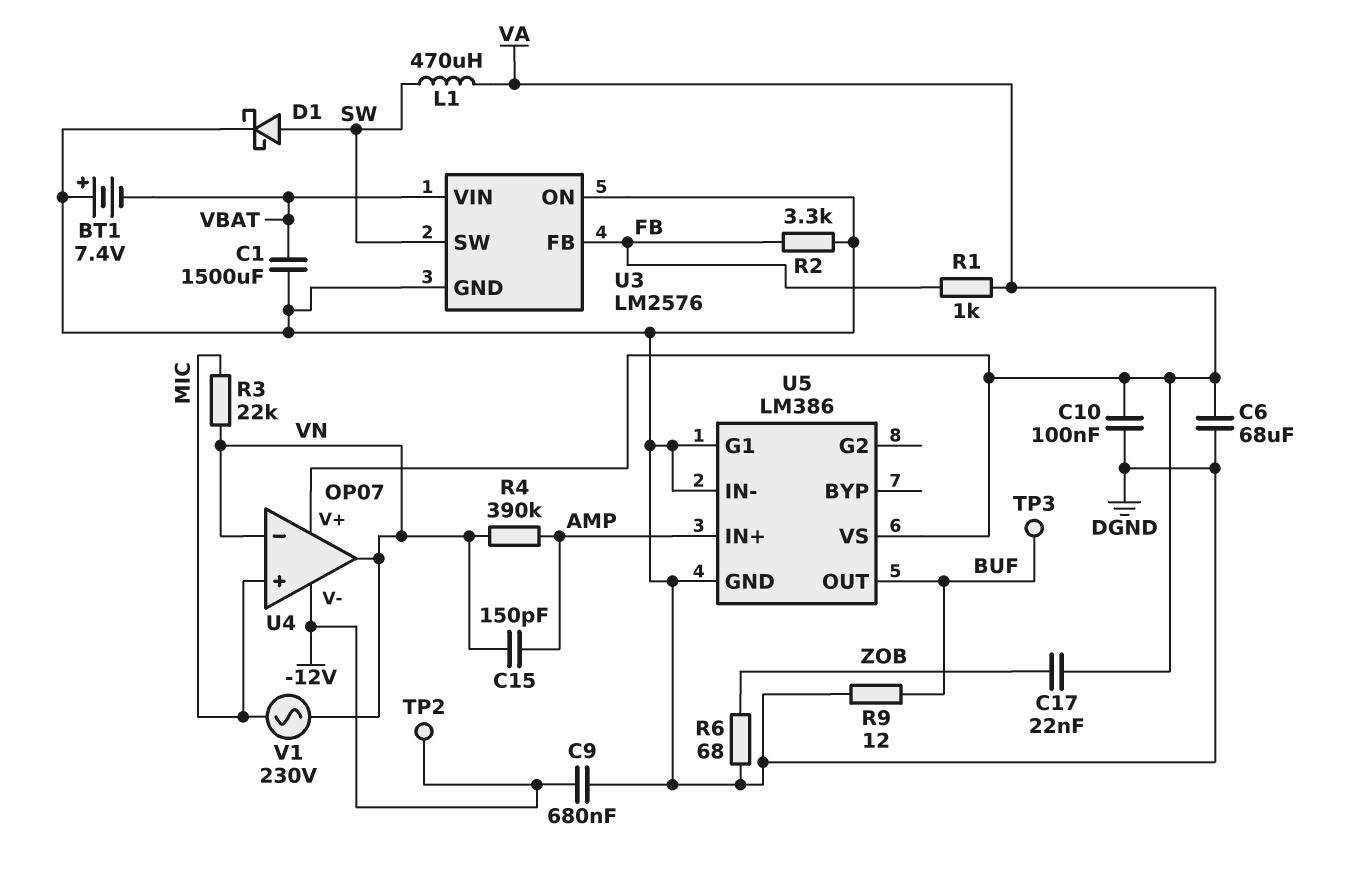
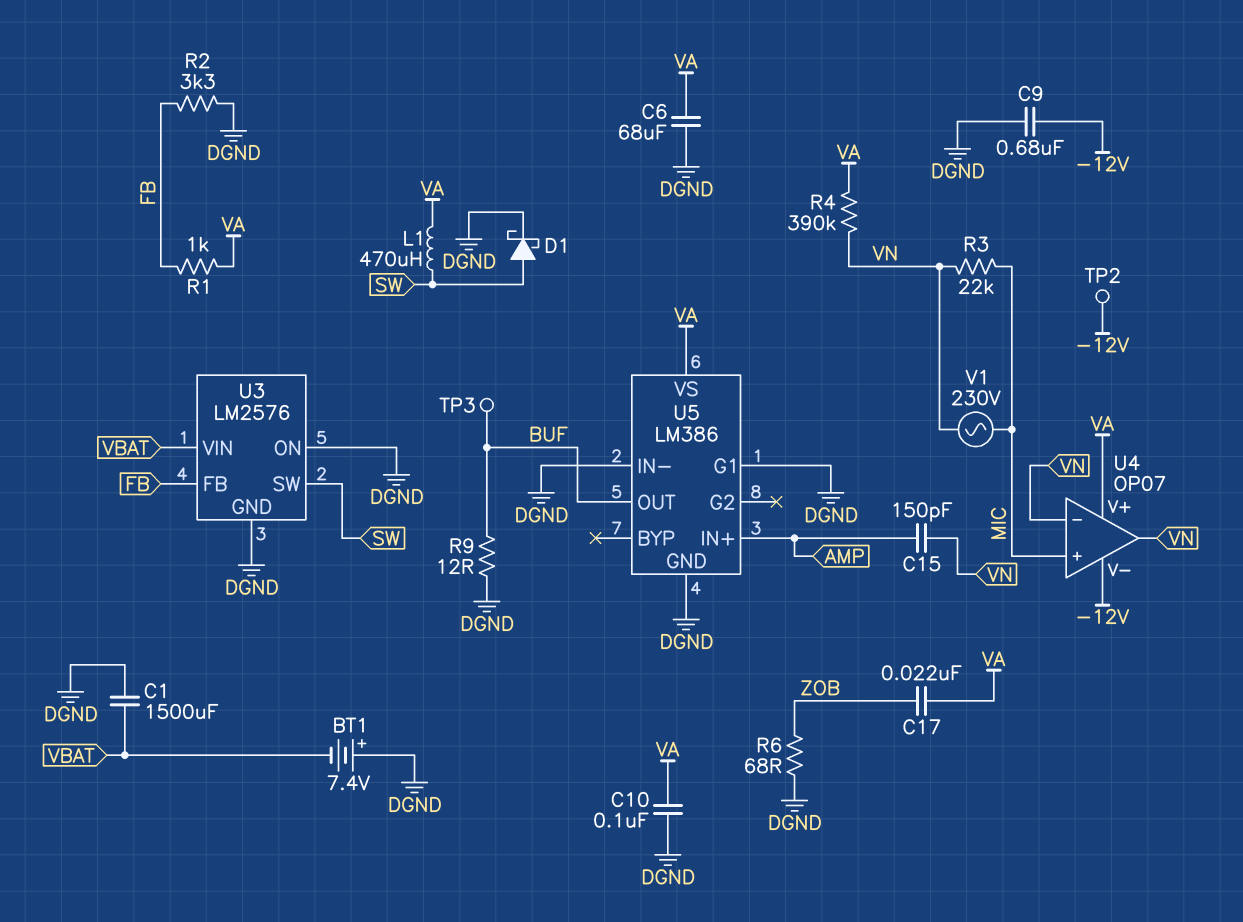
R4: 390k (AMP, VN) -> 390k (VA, VN)

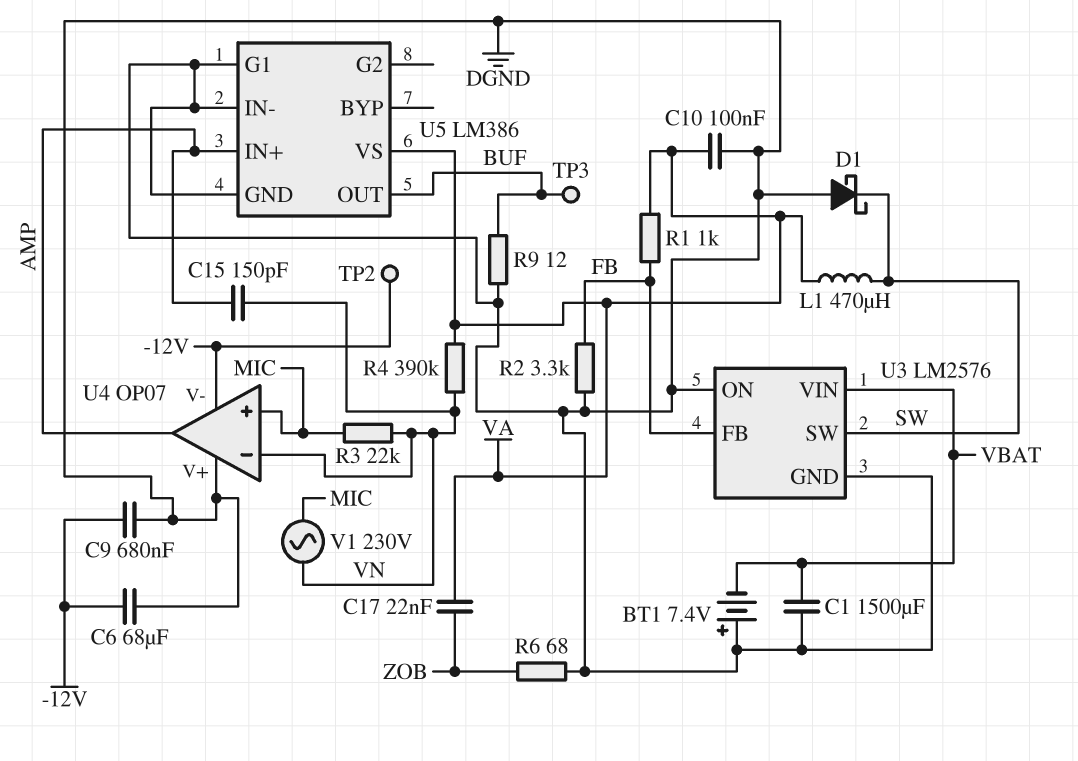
C6: 68uF (DGND, VA) -> 68uF (-12V, DGND)
D1: schottky (A SW, K DGND) -> schottky (A DGND, K SW)
U4 pin V+: VA -> DGND
U4 pin out: VN -> AMP

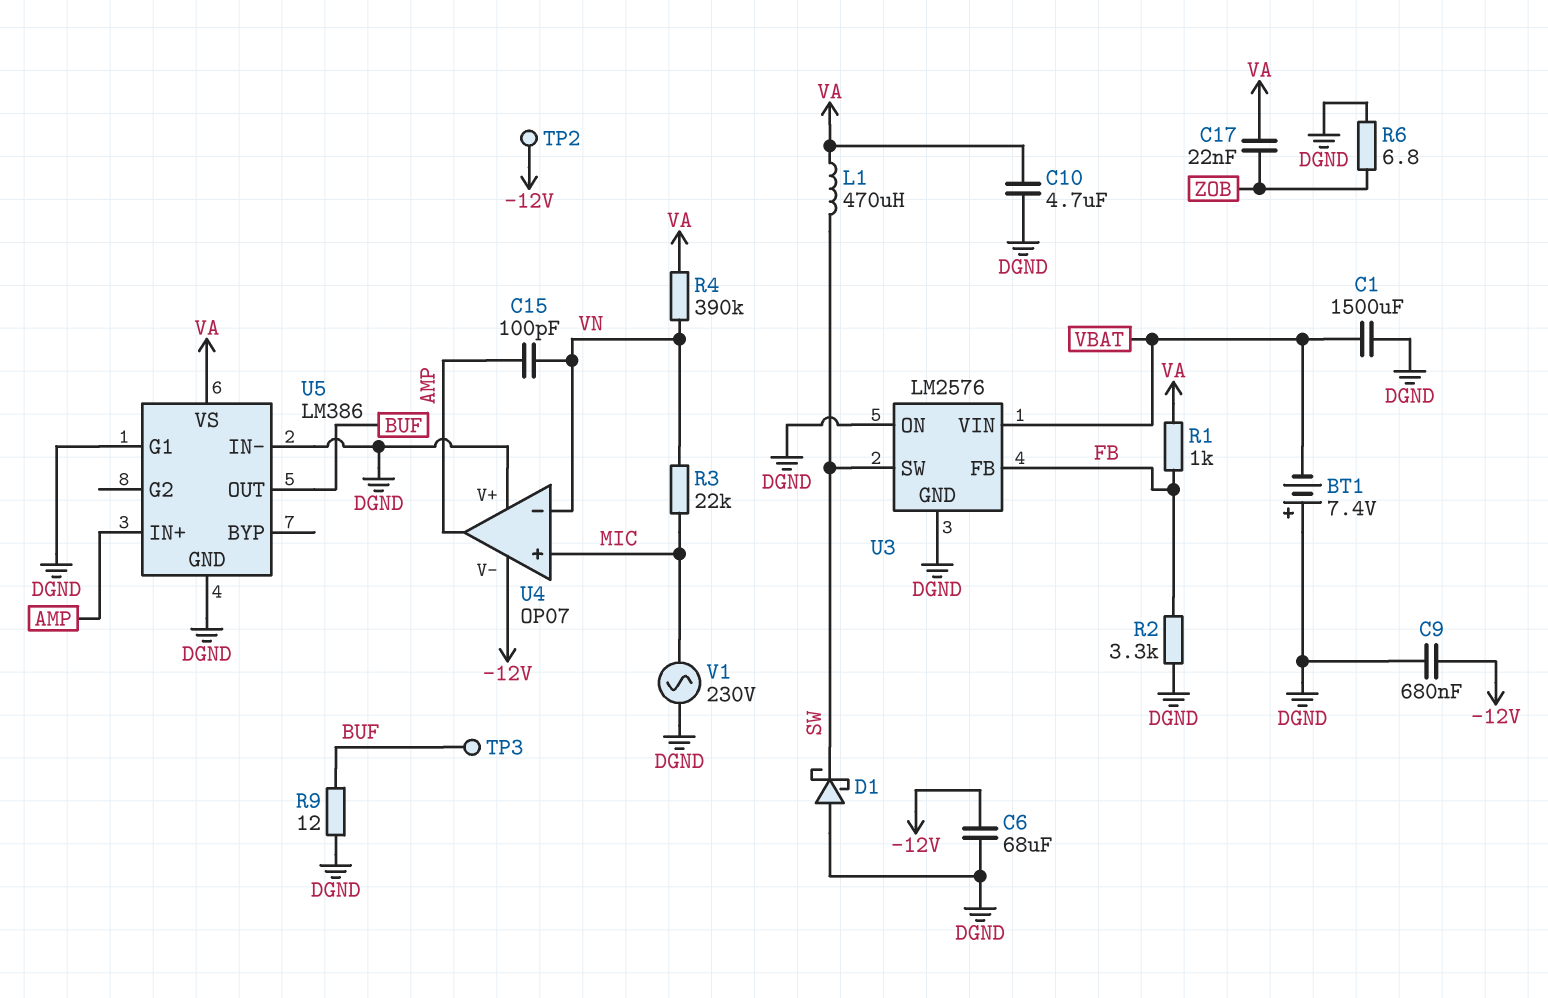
C10: 100nF (DGND, VA) -> 4.7uF (DGND, VA)
C15: 150pF (AMP, VN) -> 100pF (AMP, VN)
R6: 68 (DGND, ZOB) -> 6.8 (DGND, ZOB)
V1: AC 230V (MIC, VN) -> AC 230V (DGND, MIC)

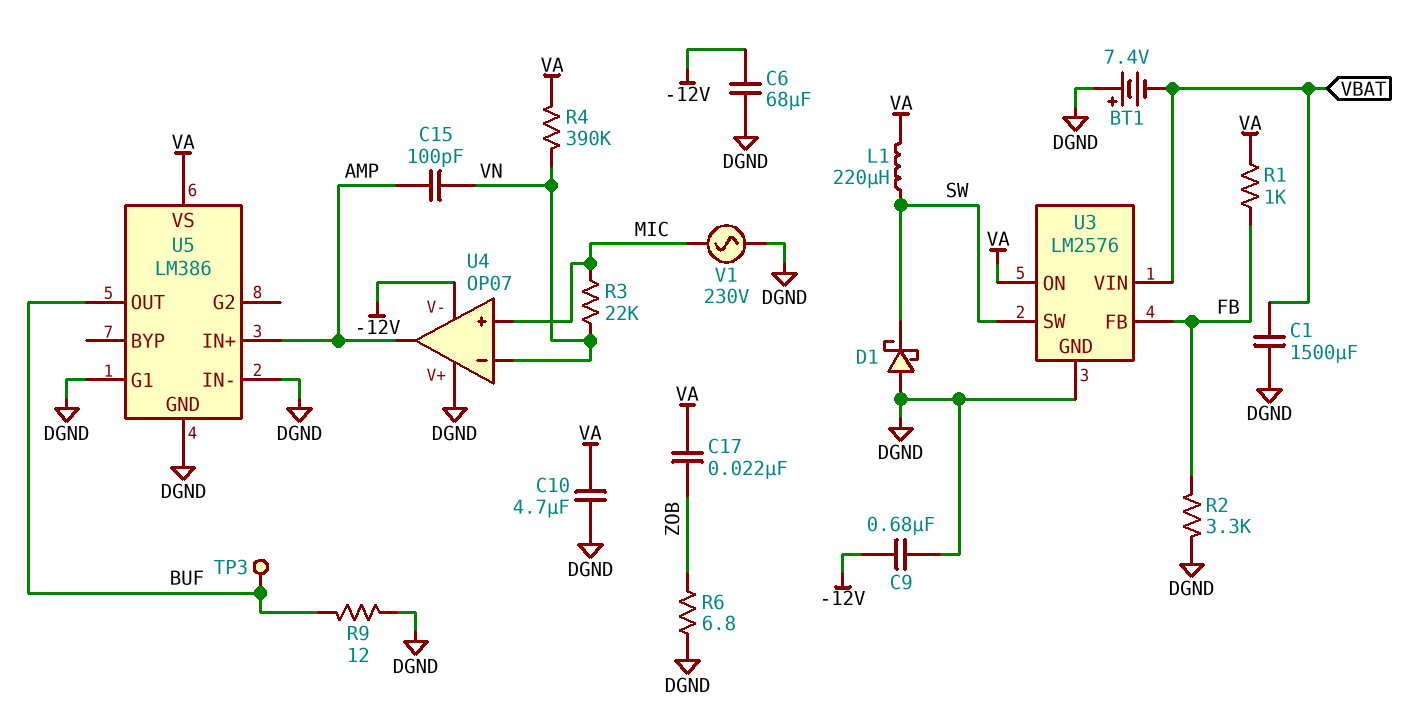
L1: 470uH (SW, VA) -> 220uH (SW, VA)
TP2: test point (-12V) -> none
U3 pin ON: DGND -> VA

